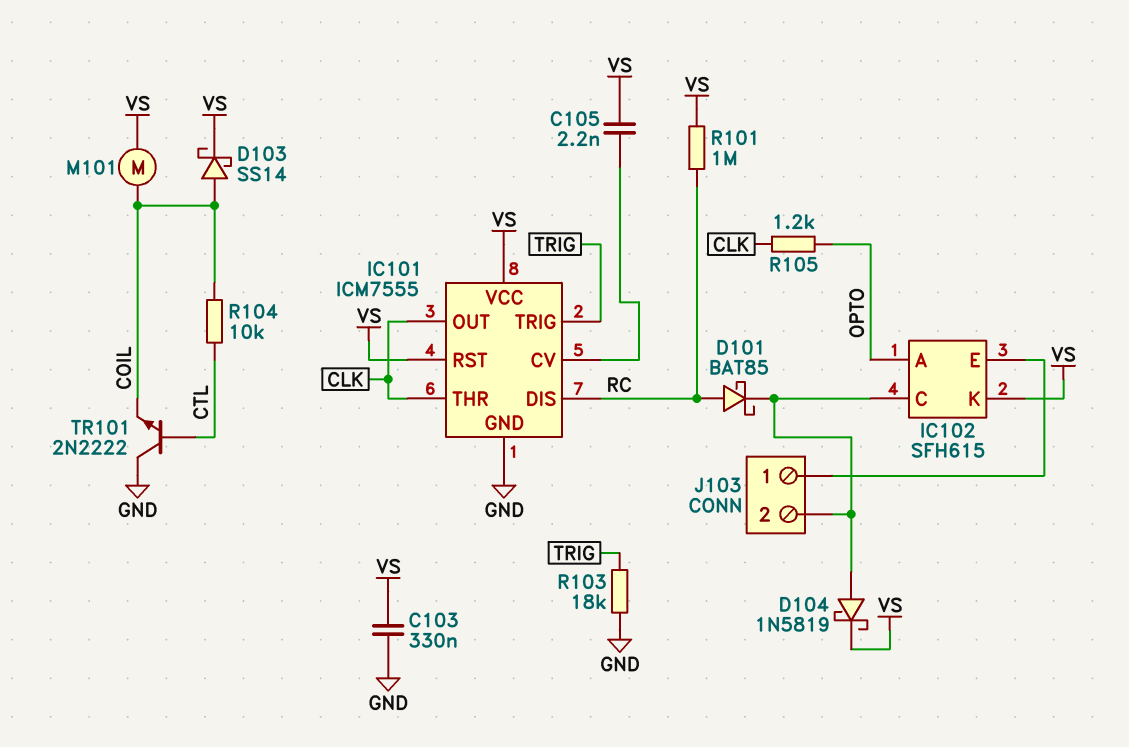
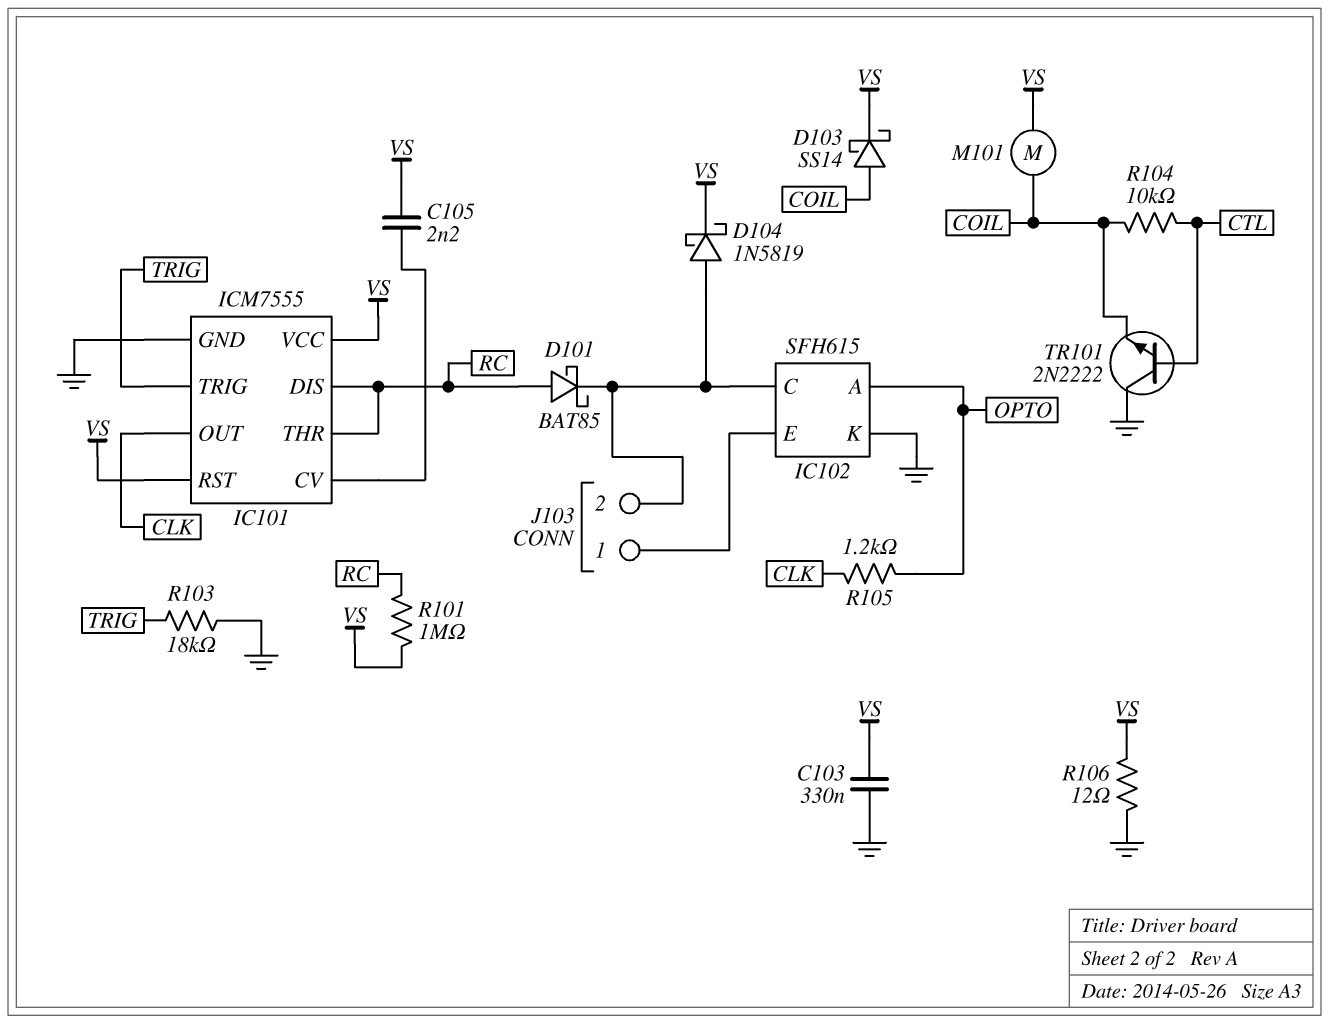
IC101 pin THR: CLK -> RC
IC102 pin K: VS -> GND
R106: none -> 12 (GND, VS)

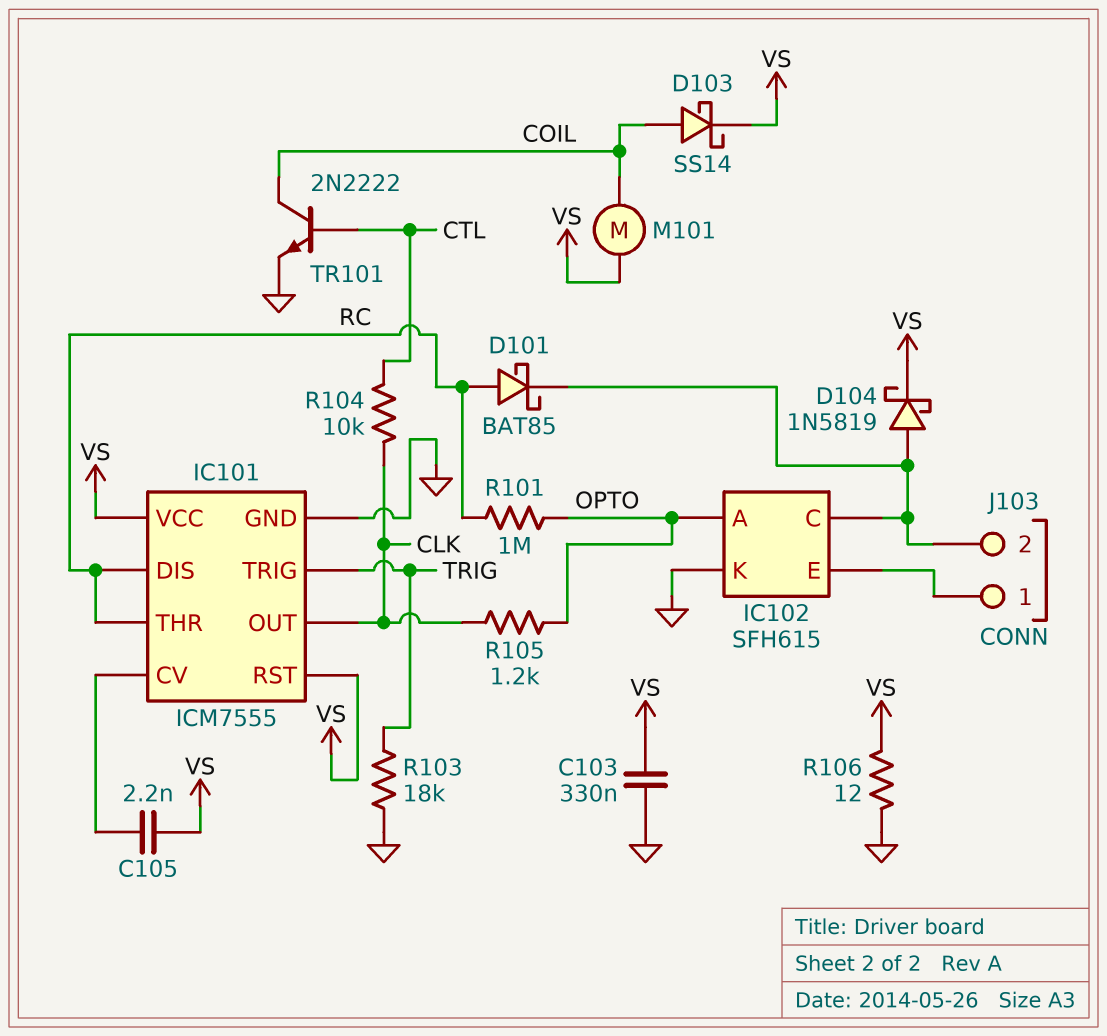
R101: 1M (RC, VS) -> 1M (OPTO, RC)
R104: 10k (COIL, CTL) -> 10k (CLK, CTL)
TR101: NPN 2N2222 (B CTL, C GND, E COIL) -> NPN 2N2222 (B CTL, C COIL, E GND)

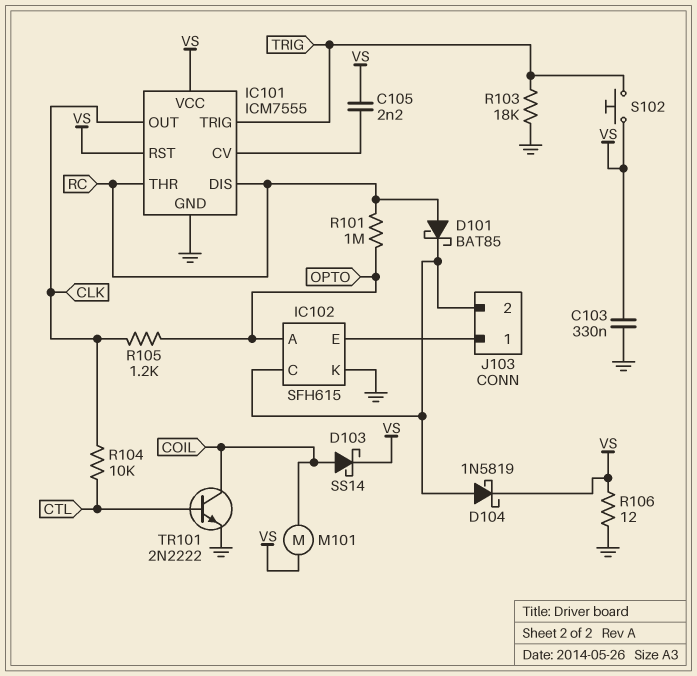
S102: none -> button (TRIG, VS)

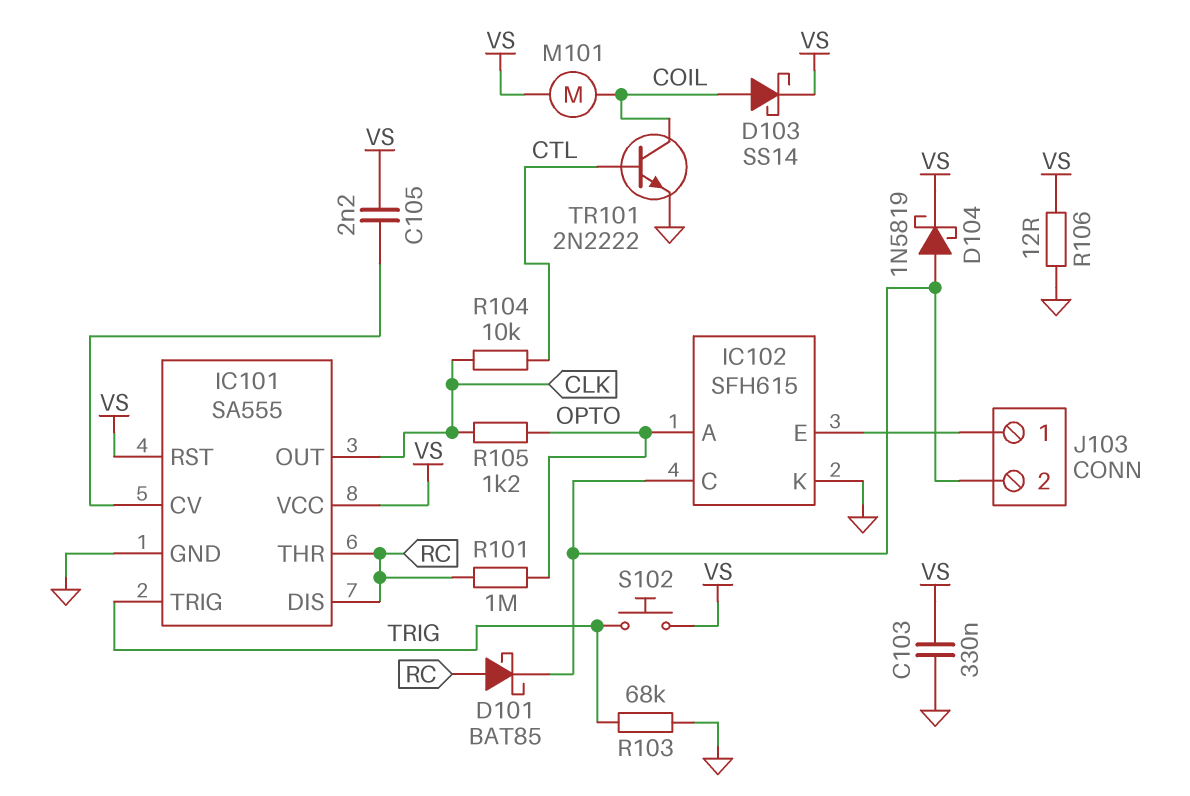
IC101: ICM7555 -> SA555
R103: 18k (GND, TRIG) -> 68k (GND, TRIG)

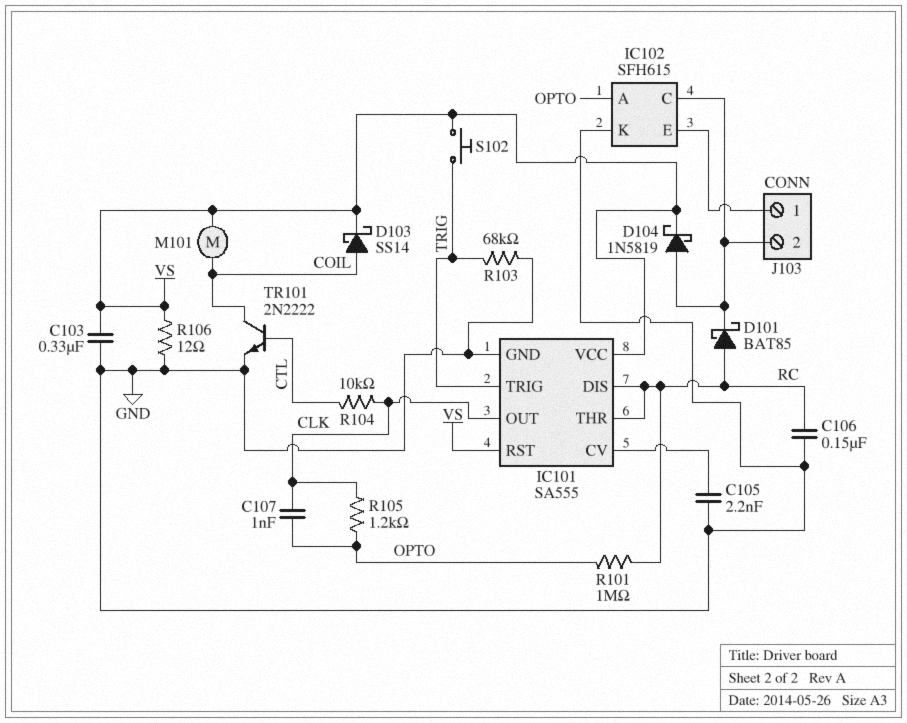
C105: 2.2nF (IC101/CV, VS) -> 2.2nF (GND, IC101/CV)
C106: none -> 150nF (GND, RC)
C107: none -> 1nF (CLK, OPTO)

